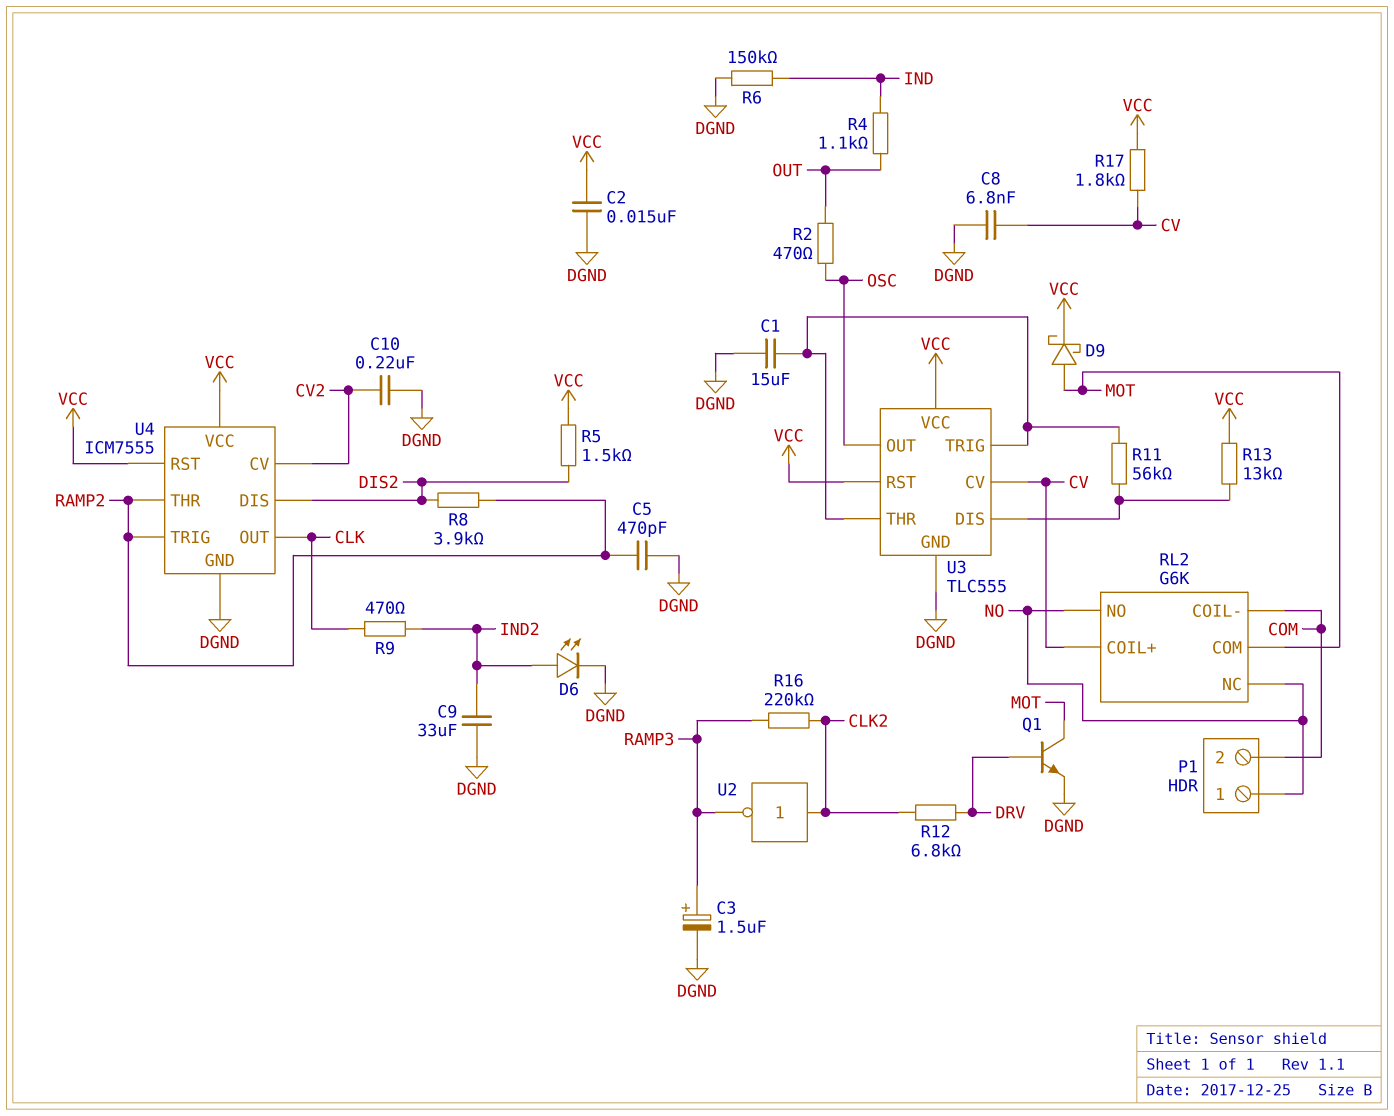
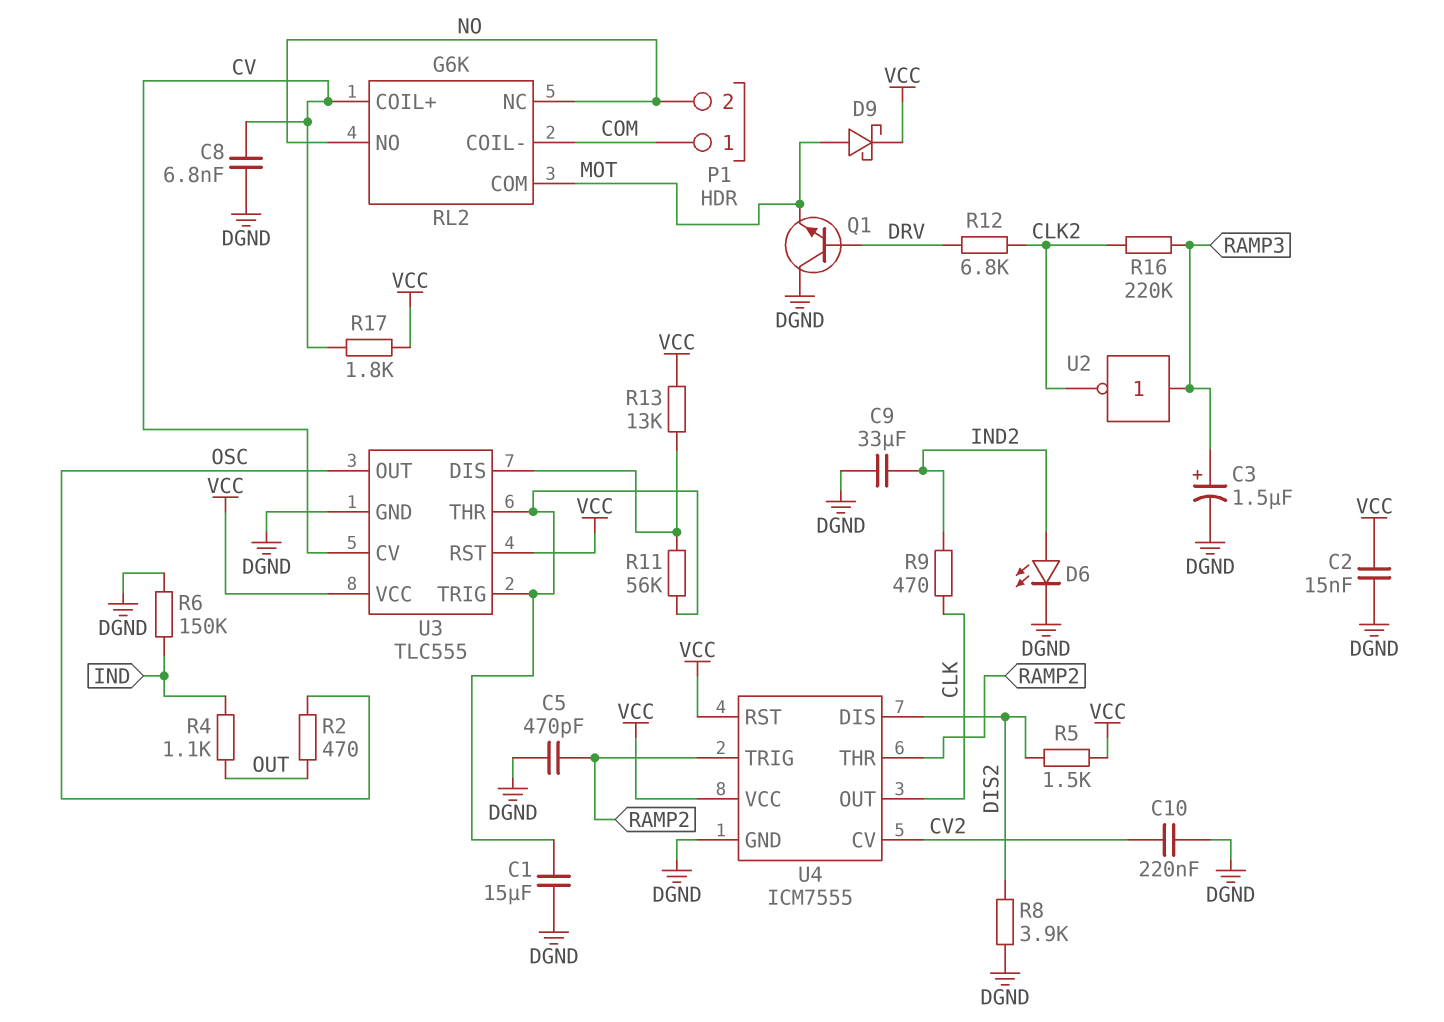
P1 pin 1: NO -> COM
P1 pin 2: COM -> NO
Q1: NPN (B DRV, C MOT, E DGND) -> NPN (B DRV, C DGND, E MOT)
R8: 3.9k (DIS2, RAMP2) -> 3.9k (DGND, DIS2)
U2: NOT (in CLK2, out RAMP3) -> NOT (in RAMP3, out CLK2)

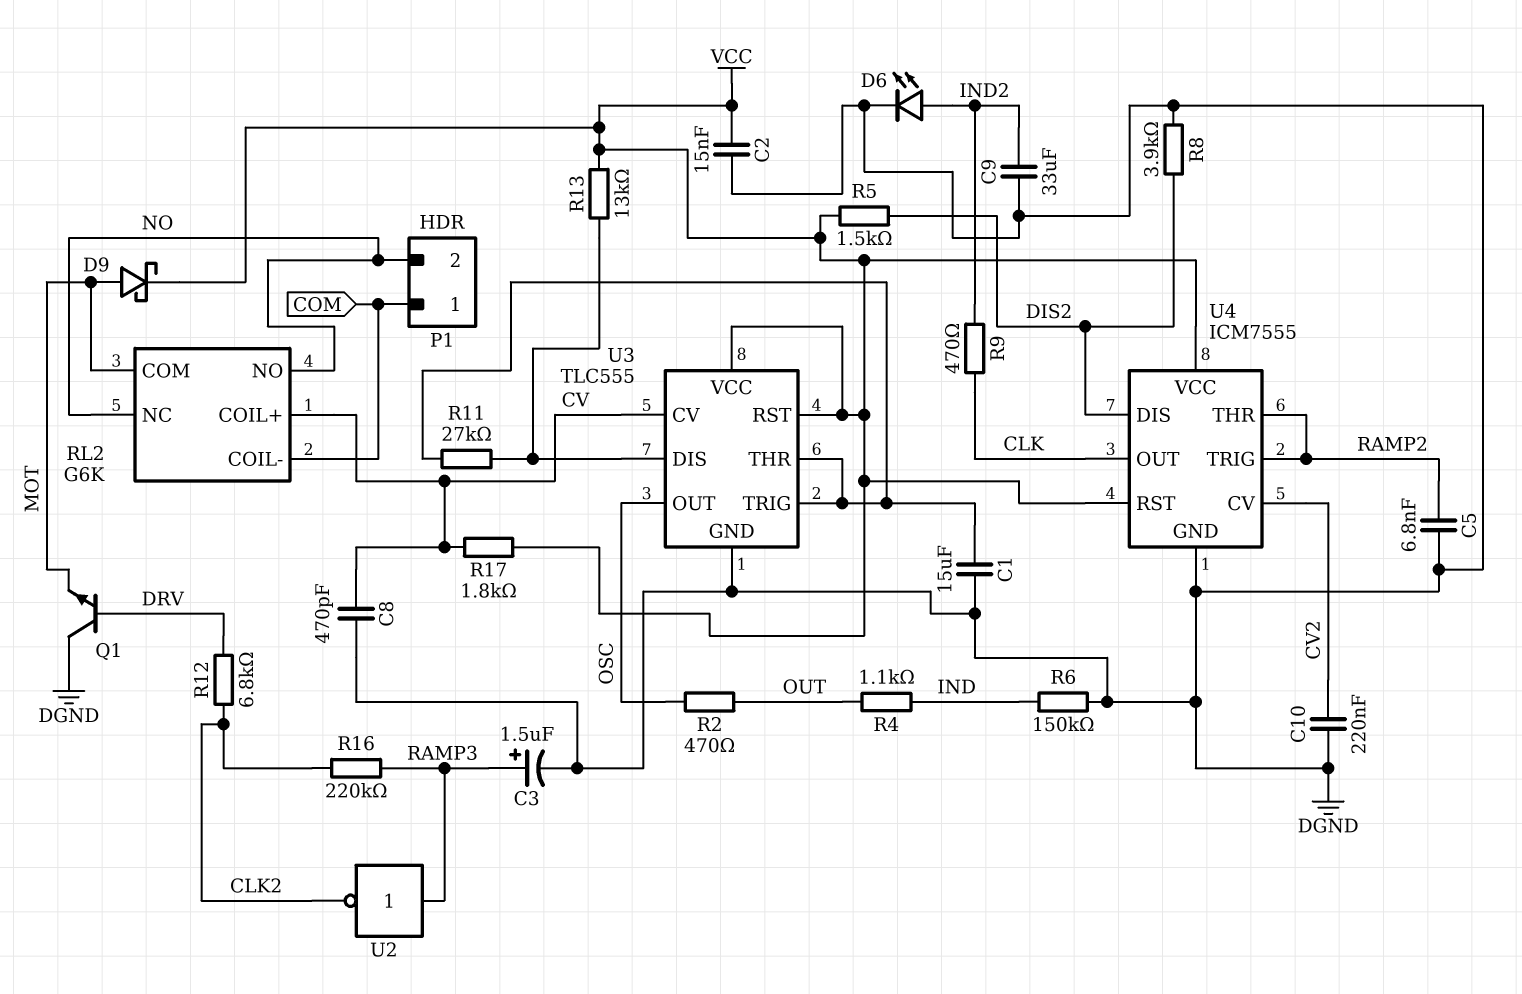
C5: 470pF (DGND, RAMP2) -> 6.8nF (DGND, RAMP2)
C8: 6.8nF (CV, DGND) -> 470pF (CV, DGND)
R11: 56k (U3/DIS, U3/THR) -> 27k (U3/DIS, U3/THR)

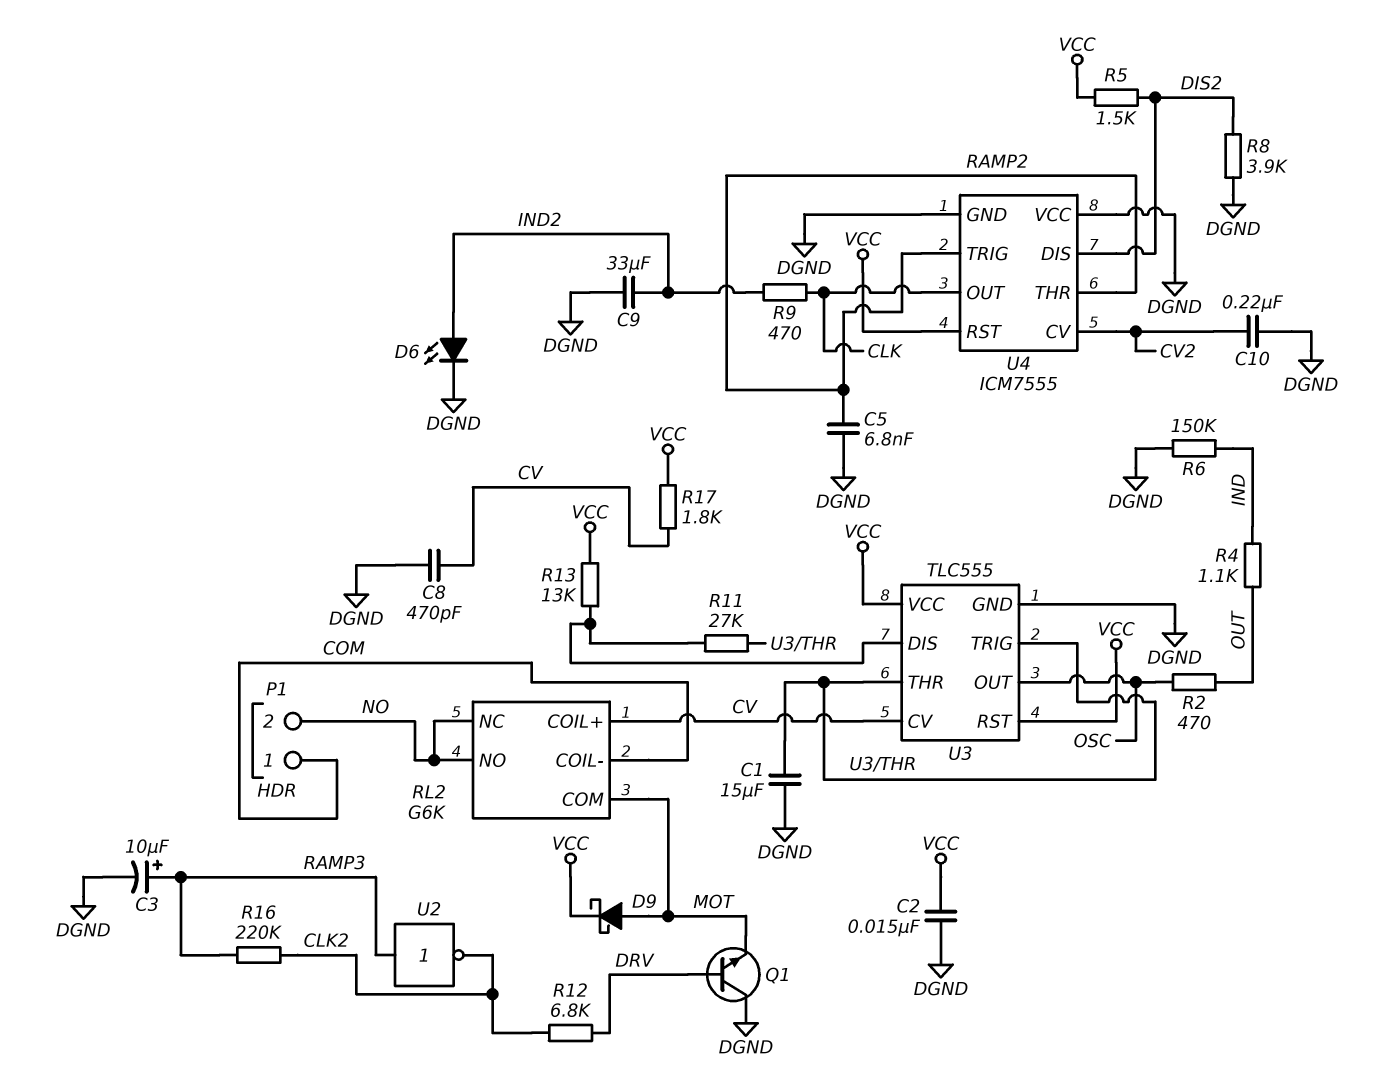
C3: 1.5uF (plus RAMP3, minus DGND) -> 10uF (plus RAMP3, minus DGND)
U4 pin VCC: VCC -> DGND

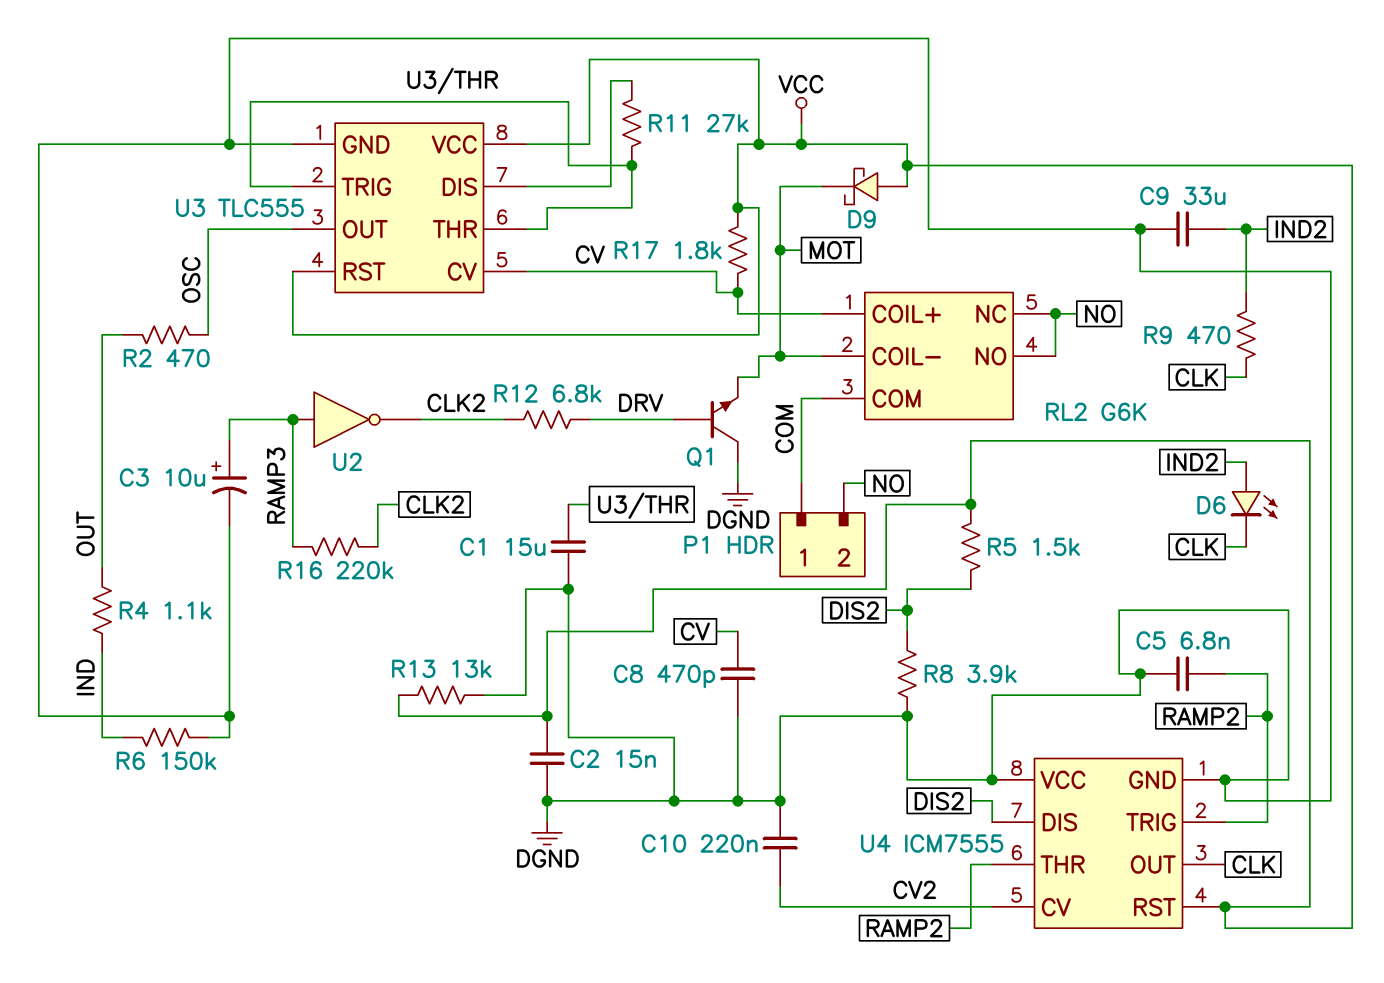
D6: LED (A IND2, K DGND) -> LED (A IND2, K CLK)
D9: schottky (A MOT, K VCC) -> schottky (A VCC, K MOT)
R13: 13k (U3/DIS, VCC) -> 13k (DGND, VCC)
RL2 pin COIL-: COM -> MOT
RL2 pin COM: MOT -> COM

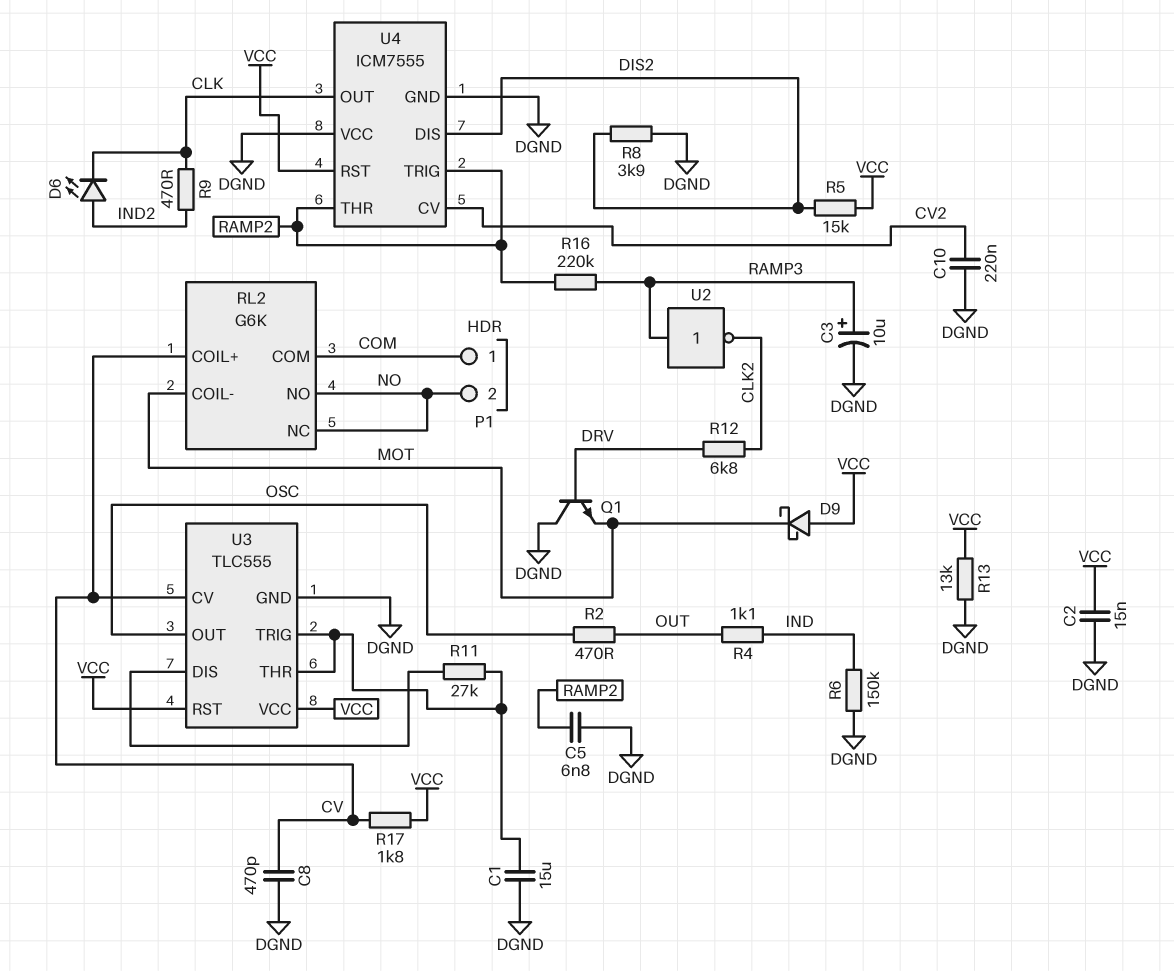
C9: 33uF (DGND, IND2) -> none
R5: 1.5k (DIS2, VCC) -> 15k (DIS2, VCC)
R16: 220k (CLK2, RAMP3) -> 220k (RAMP2, RAMP3)

